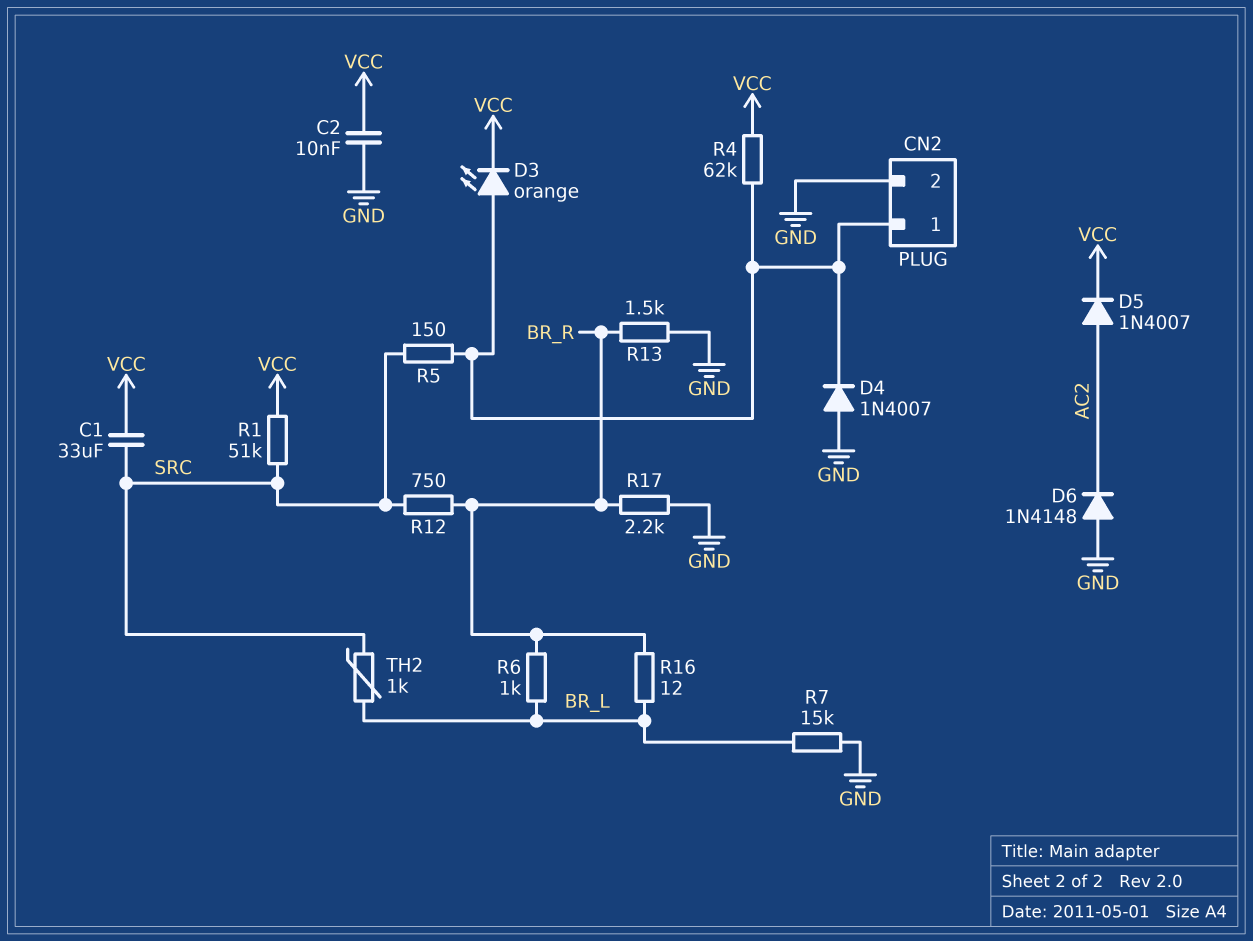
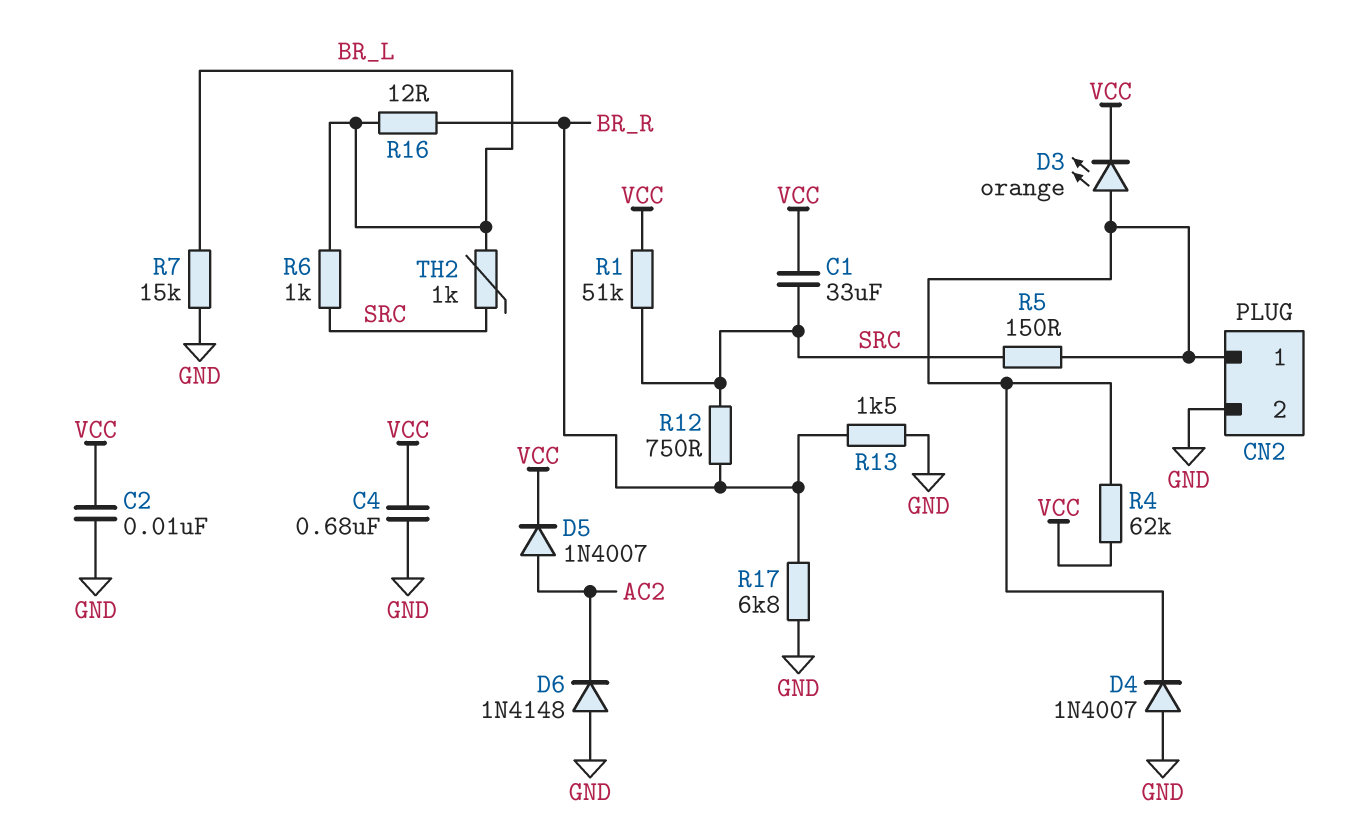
C4: none -> 680nF (GND, VCC)
R6: 1k (BR_L, BR_R) -> 1k (BR_L, SRC)
R17: 2.2k (BR_R, GND) -> 6.8k (BR_R, GND)

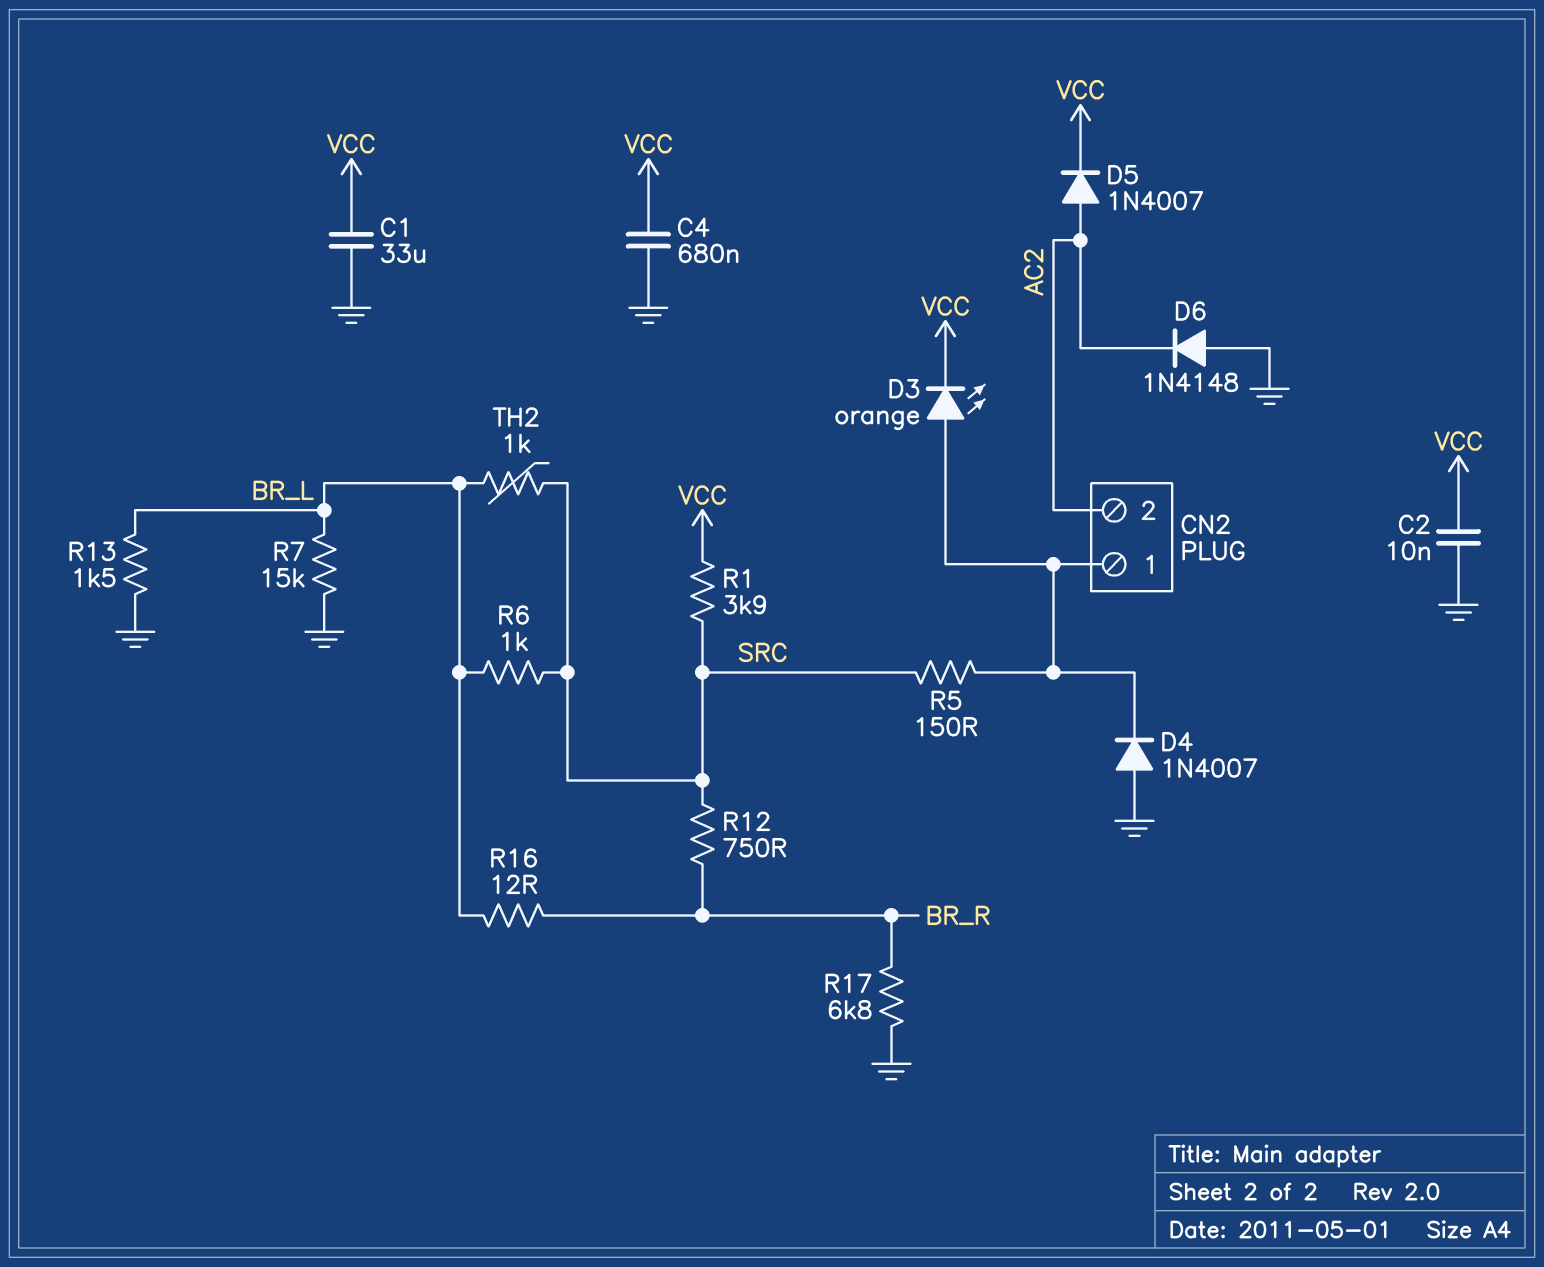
C1: 33uF (SRC, VCC) -> 33uF (GND, VCC)
CN2 pin 2: GND -> AC2
R1: 51k (SRC, VCC) -> 3.9k (SRC, VCC)
R4: 62k (CN2/1, VCC) -> none
R13: 1.5k (BR_R, GND) -> 1.5k (BR_L, GND)

